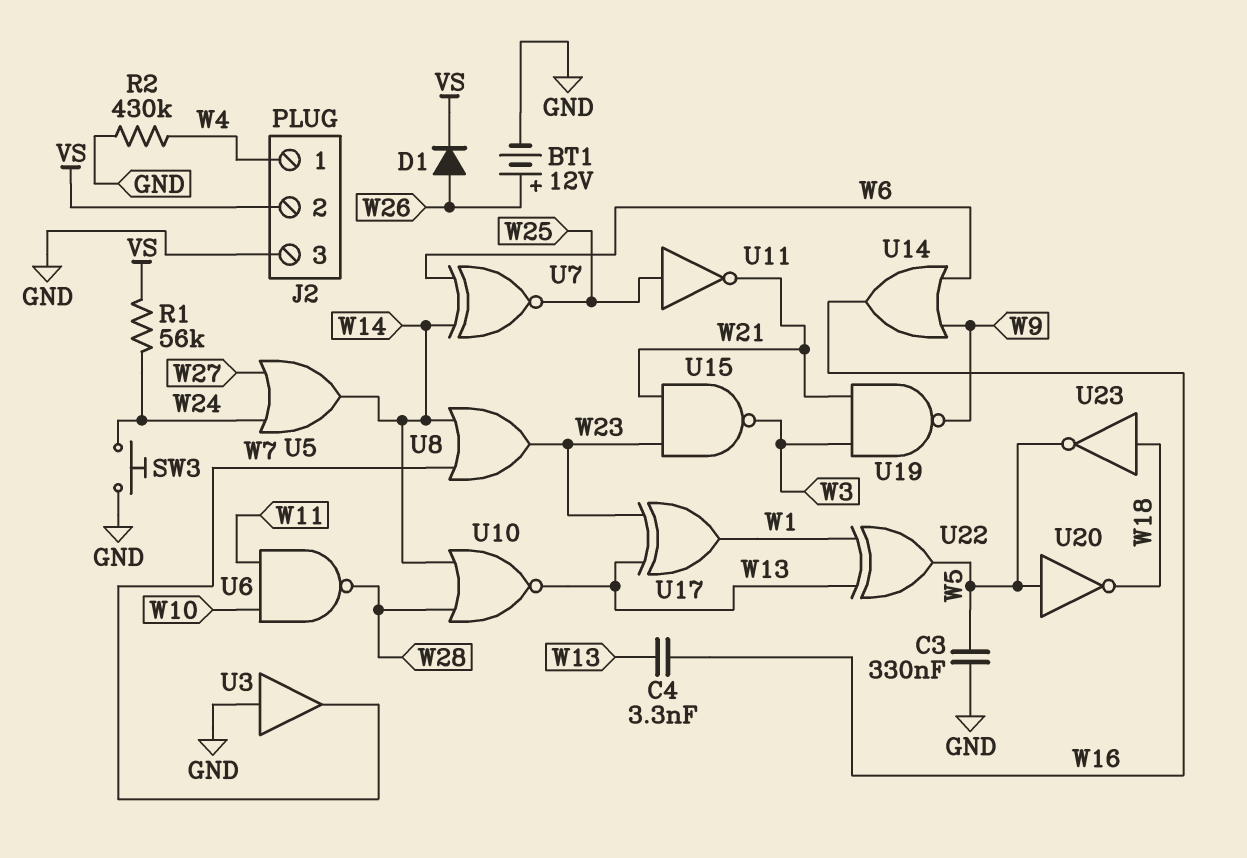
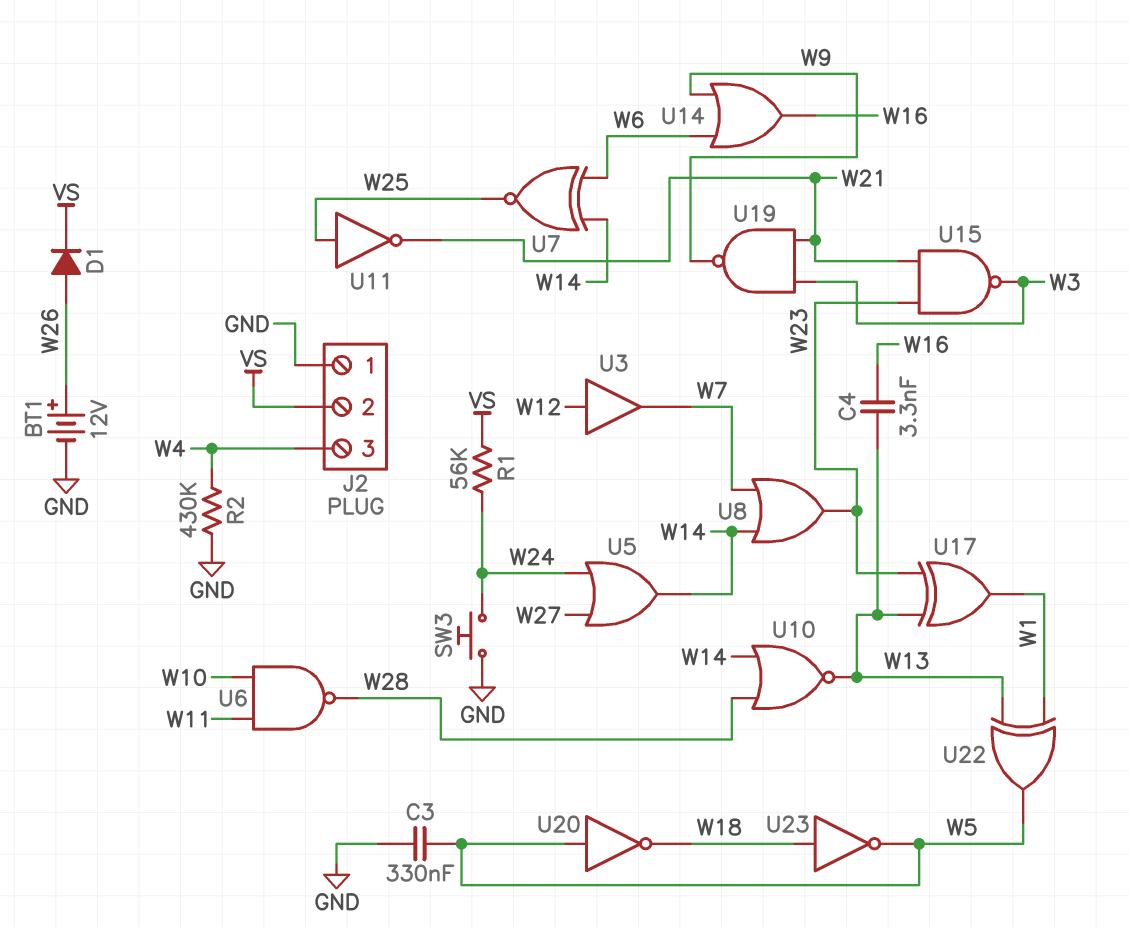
J2 pin 1: W4 -> GND
J2 pin 3: GND -> W4
U3: buffer (in GND, out W7) -> buffer (in W12, out W7)

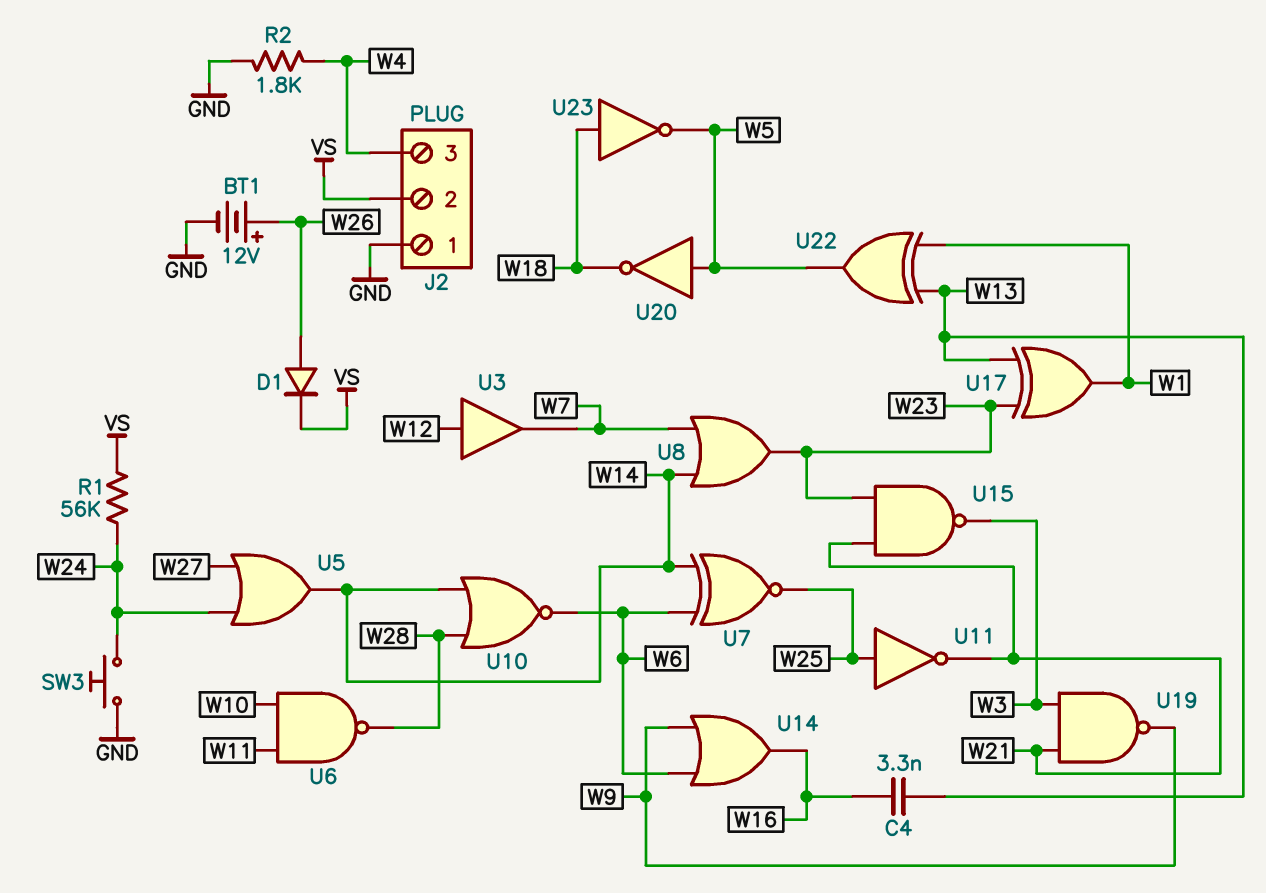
C3: 330nF (GND, W5) -> none
R2: 430k (GND, W4) -> 1.8k (GND, W4)
U10: NOR (in W14, in W28, out W13) -> NOR (in W14, in W28, out W6)

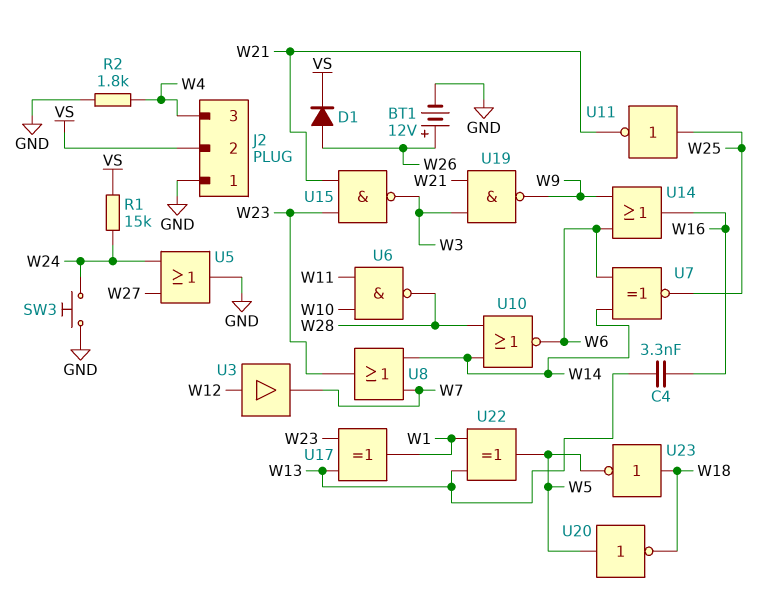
R1: 56k (VS, W24) -> 15k (VS, W24)
U5: OR (in W24, in W27, out W14) -> OR (in W24, in W27, out GND)

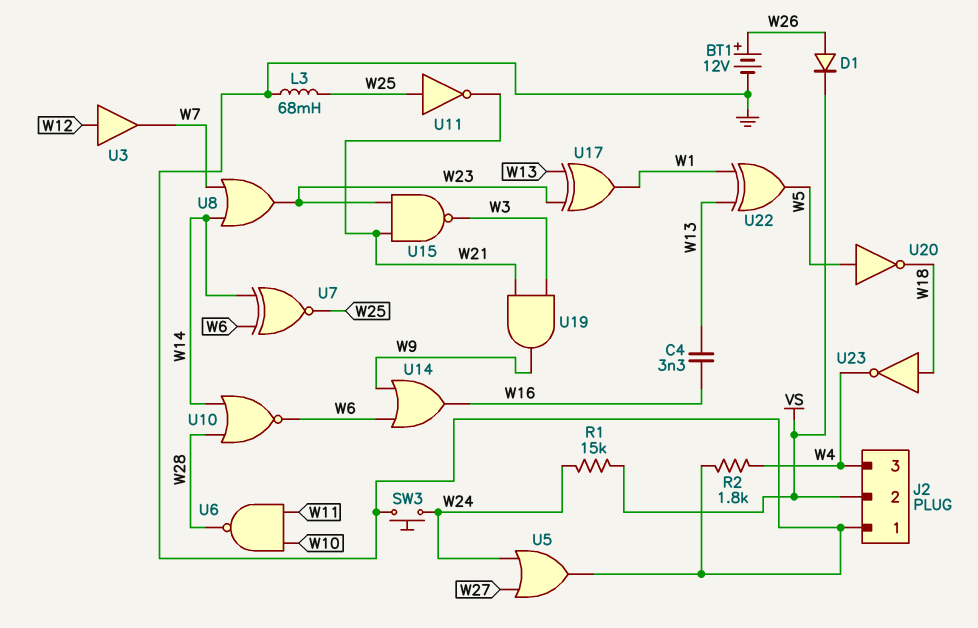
L3: none -> 68mH (GND, W25)
U19: NAND (in W3, in W21, out W9) -> AND (in W3, in W21, out W9)
U23: NOT (in W18, out W5) -> NOT (in W18, out W4)

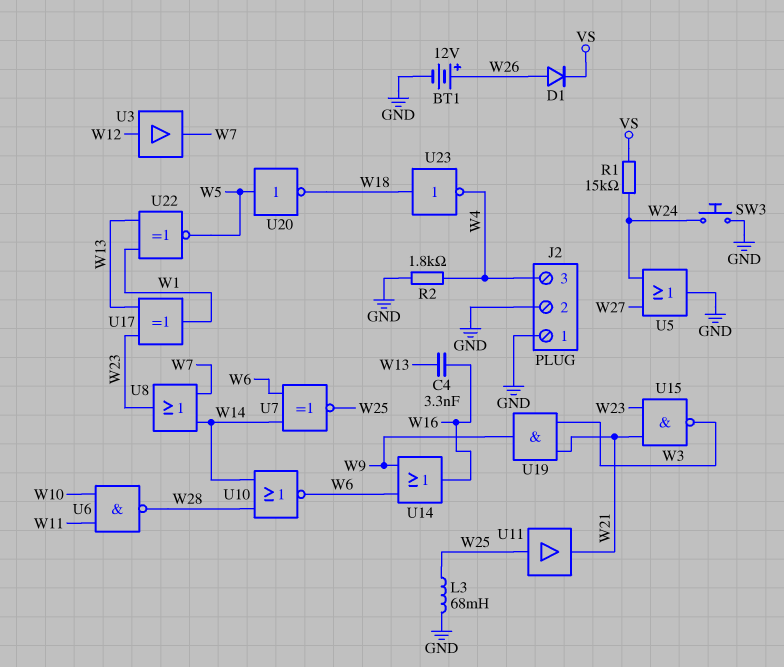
J2 pin 2: VS -> GND
U11: NOT (in W25, out W21) -> buffer (in W25, out W21)
U22: XOR (in W1, in W13, out W5) -> XNOR (in W1, in W13, out W5)

